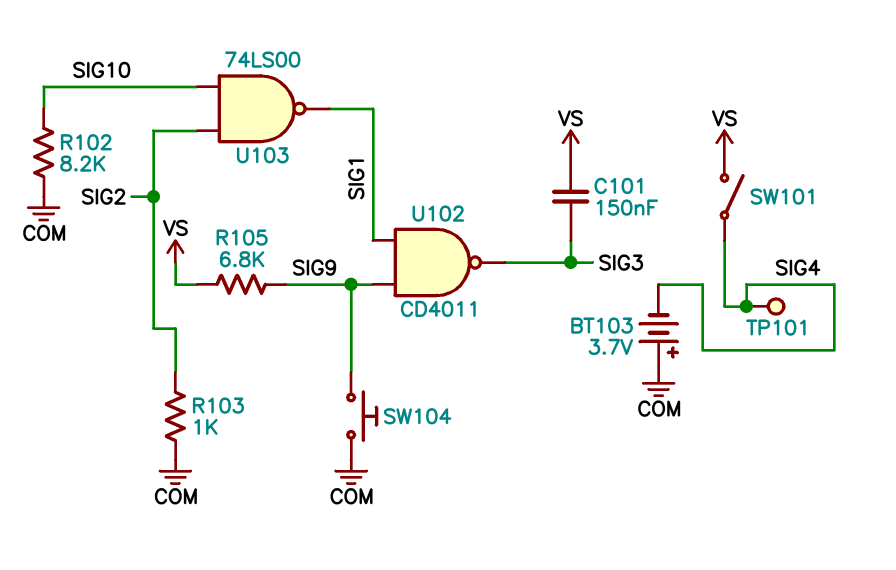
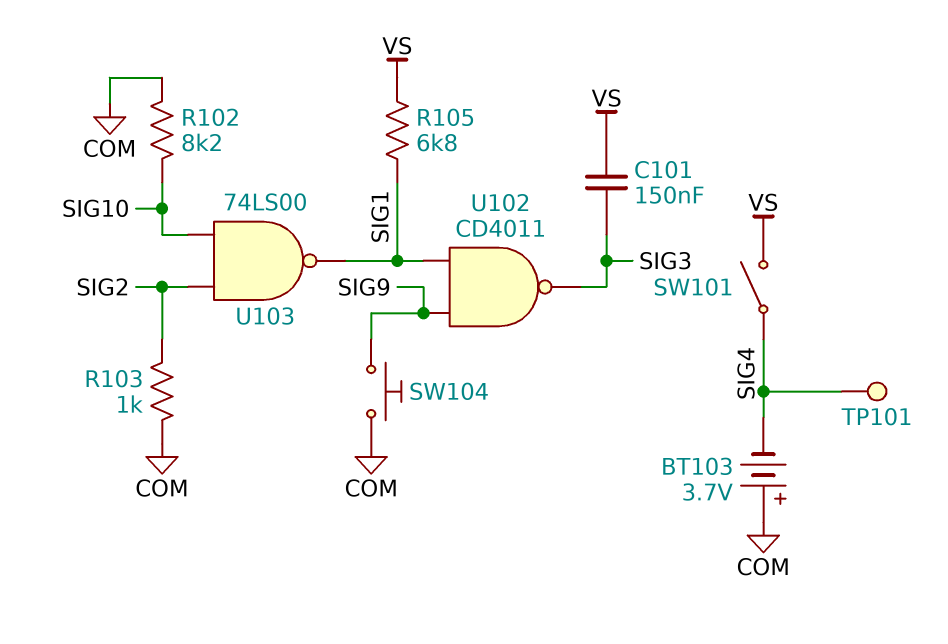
R105: 6.8k (SIG9, VS) -> 6.8k (SIG1, VS)

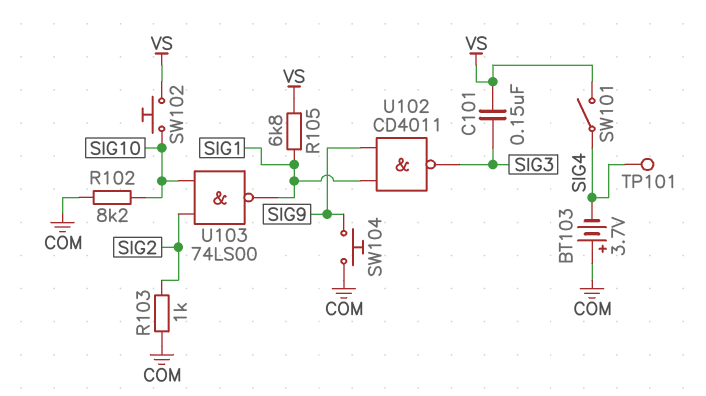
SW102: none -> button (SIG10, VS)

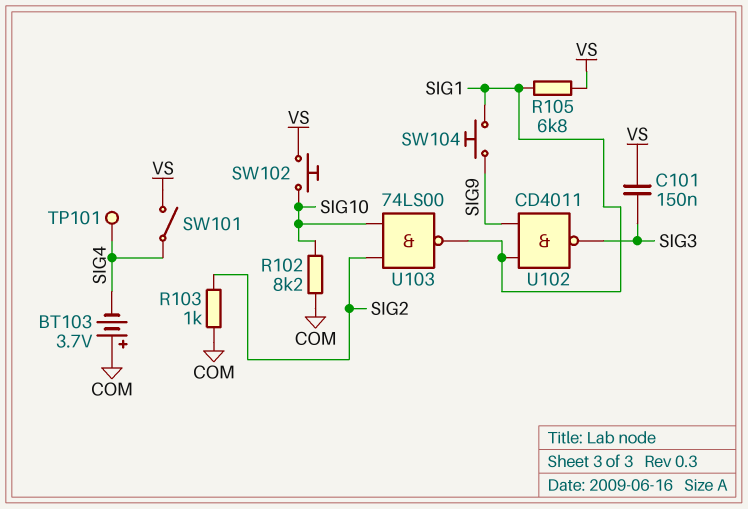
SW104: button (COM, SIG9) -> button (SIG1, SIG9)

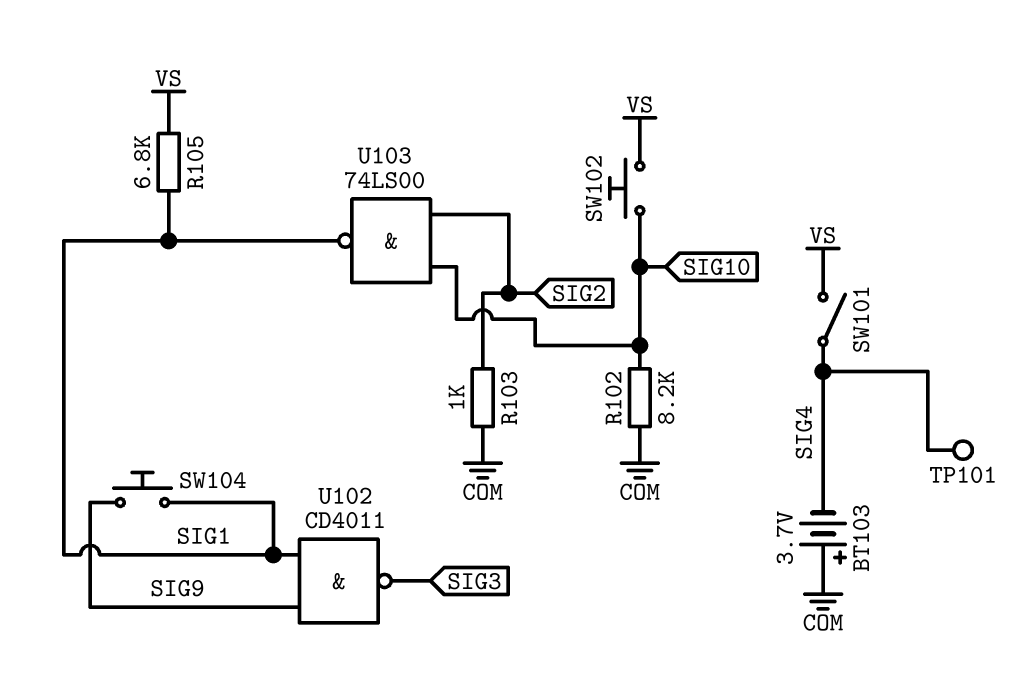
C101: 150nF (SIG3, VS) -> none

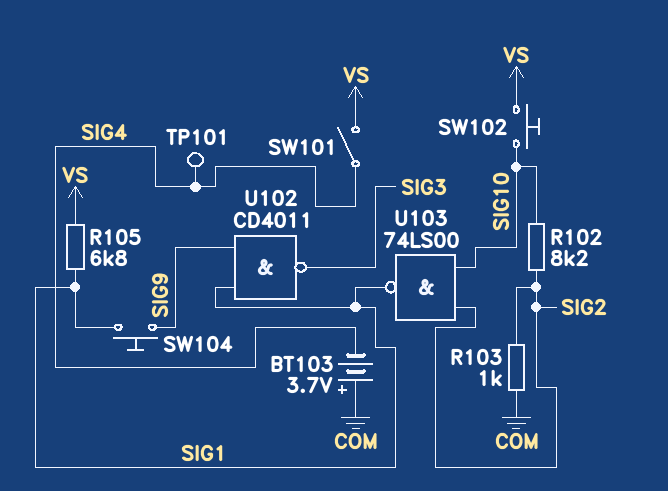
R102: 8.2k (COM, SIG10) -> 8.2k (SIG2, SIG10)

